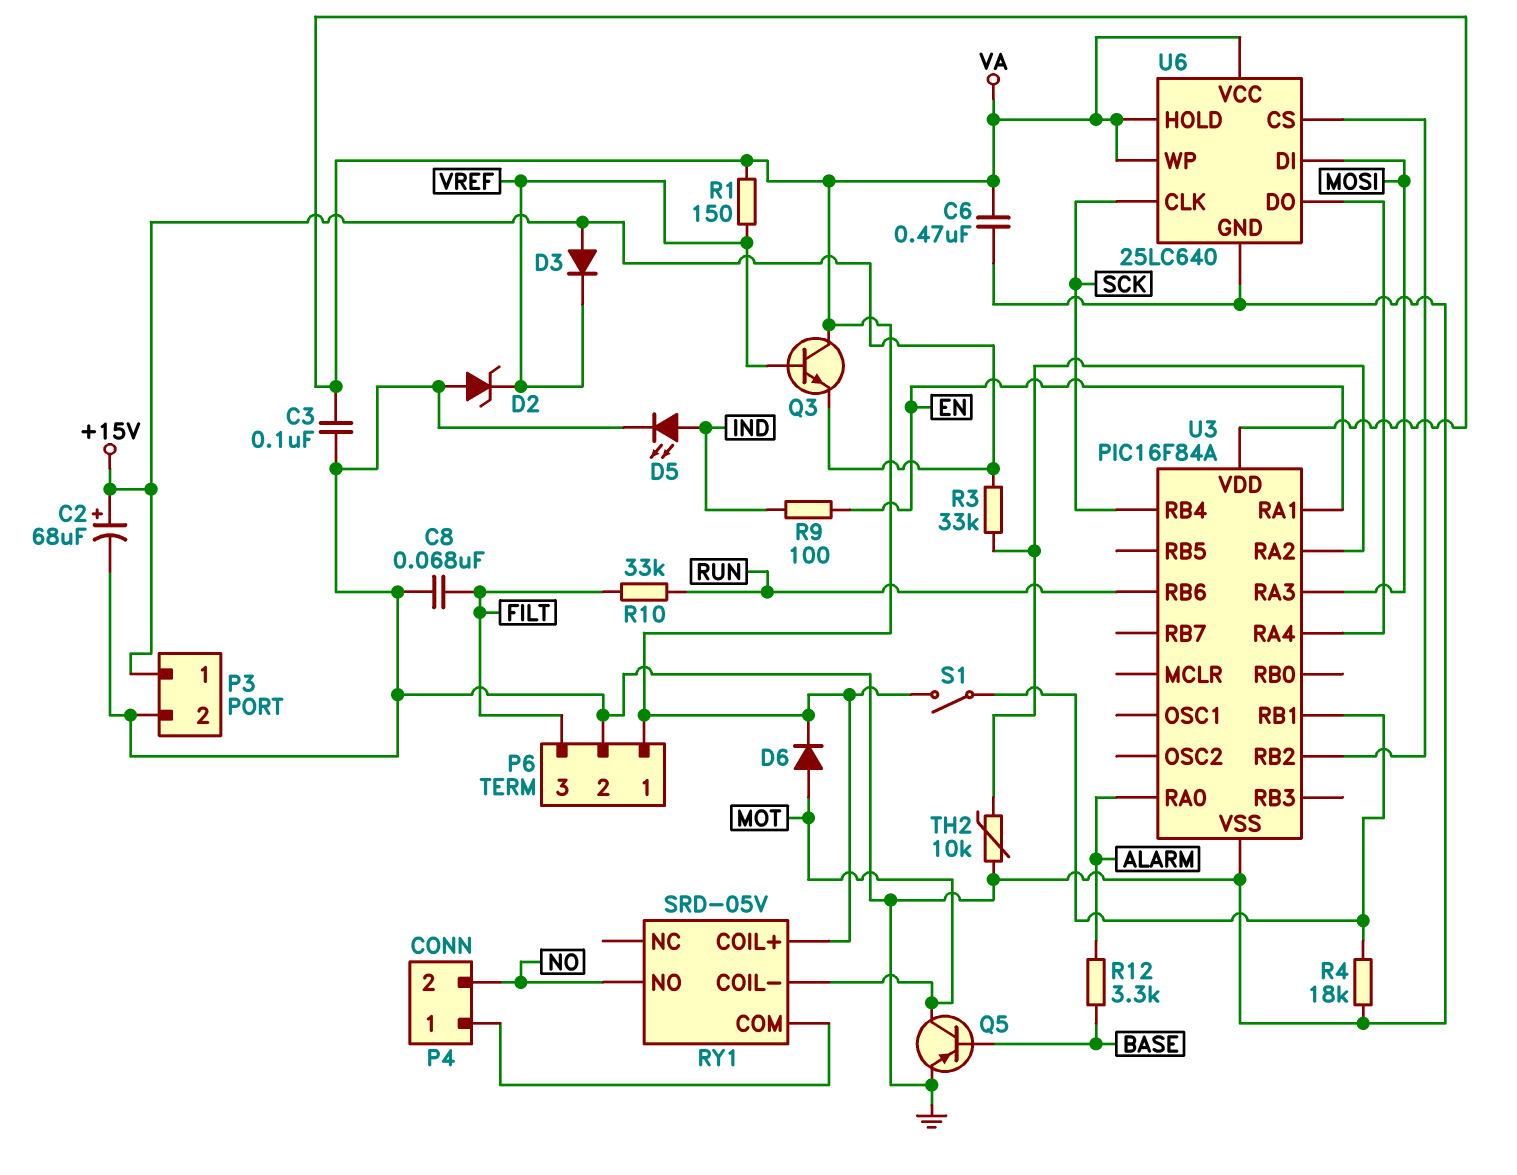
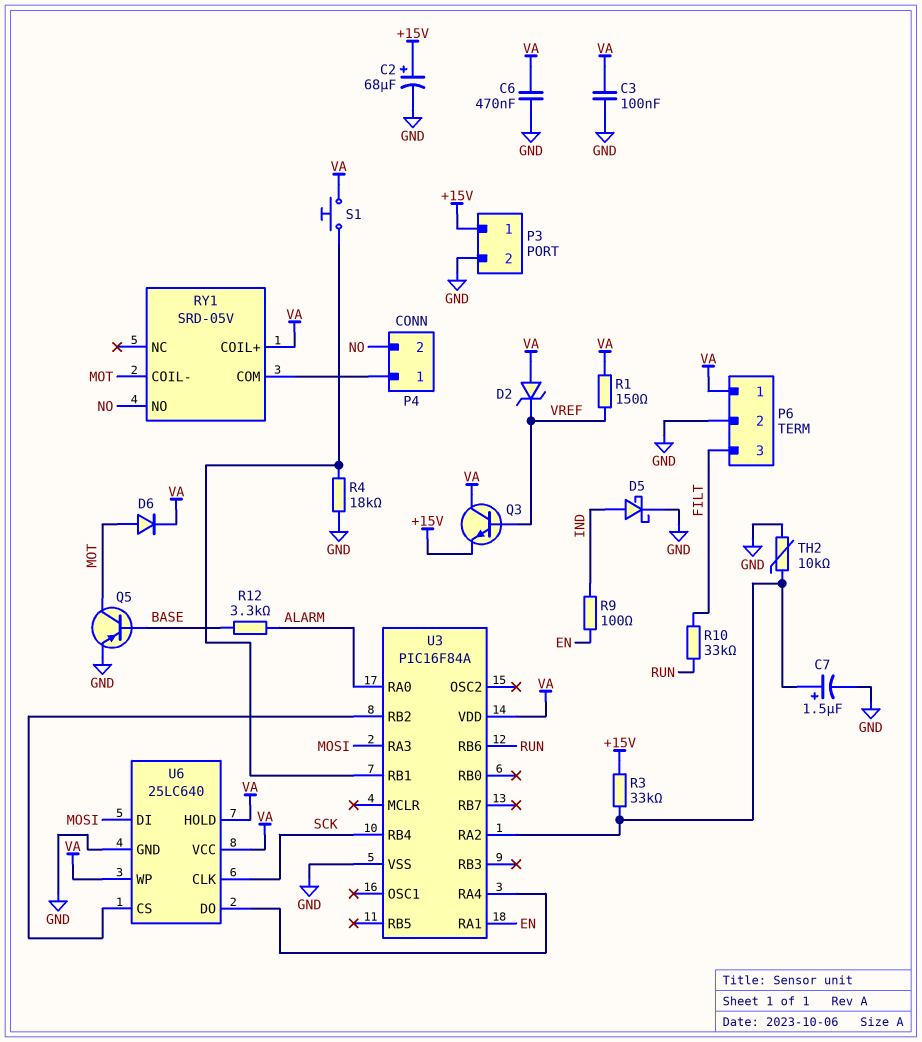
C7: none -> 1.5uF (plus U3/RA2, minus GND)
C8: 68nF (FILT, GND) -> none
D2: zener (A GND, K VREF) -> zener (A VA, K VREF)
D3: diode (A +15V, K VREF) -> none
D5: LED (A IND, K GND) -> schottky (A IND, K GND)
S1: switch (U3/RB1, VA) -> button (U3/RB1, VA)

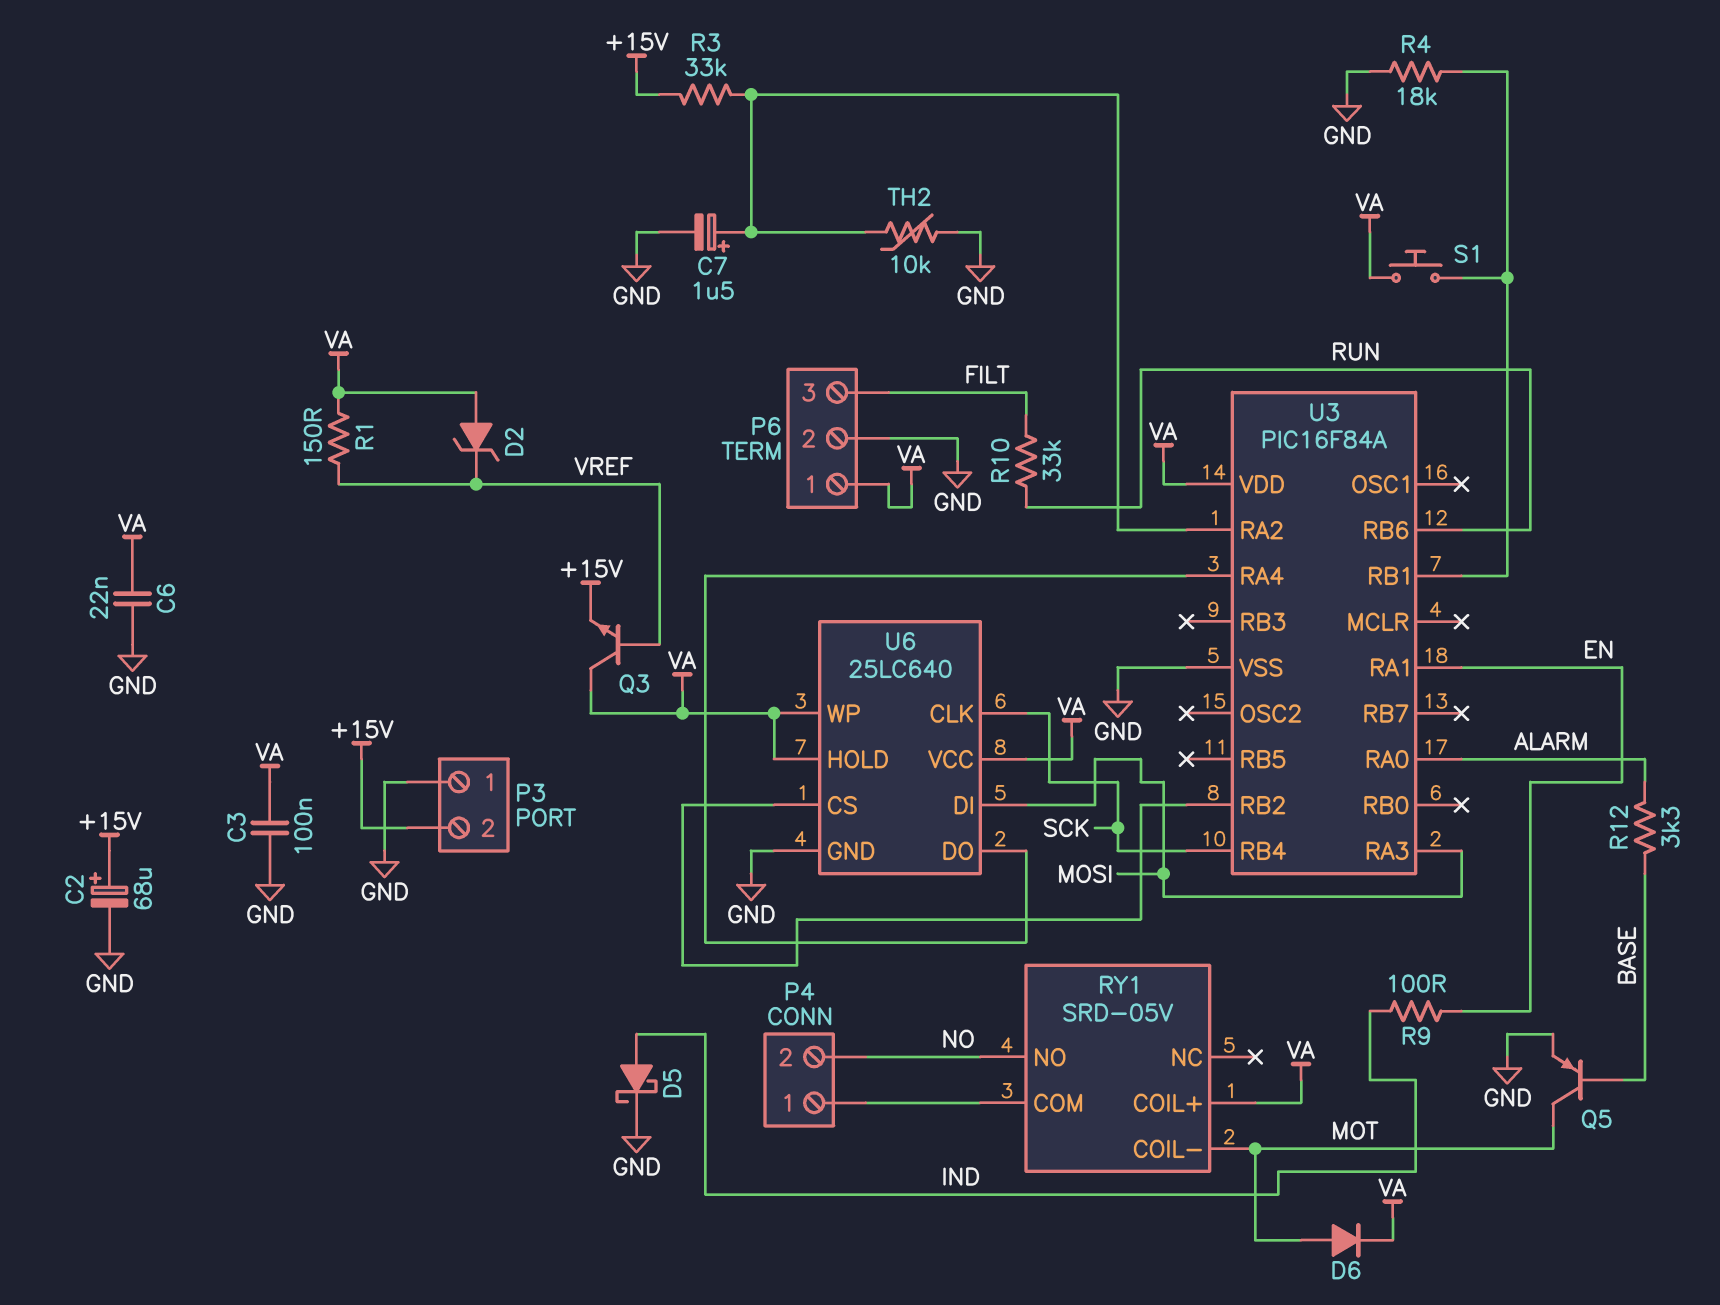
C6: 470nF (GND, VA) -> 22nF (GND, VA)
P3 pin 1: +15V -> GND
P3 pin 2: GND -> +15V

